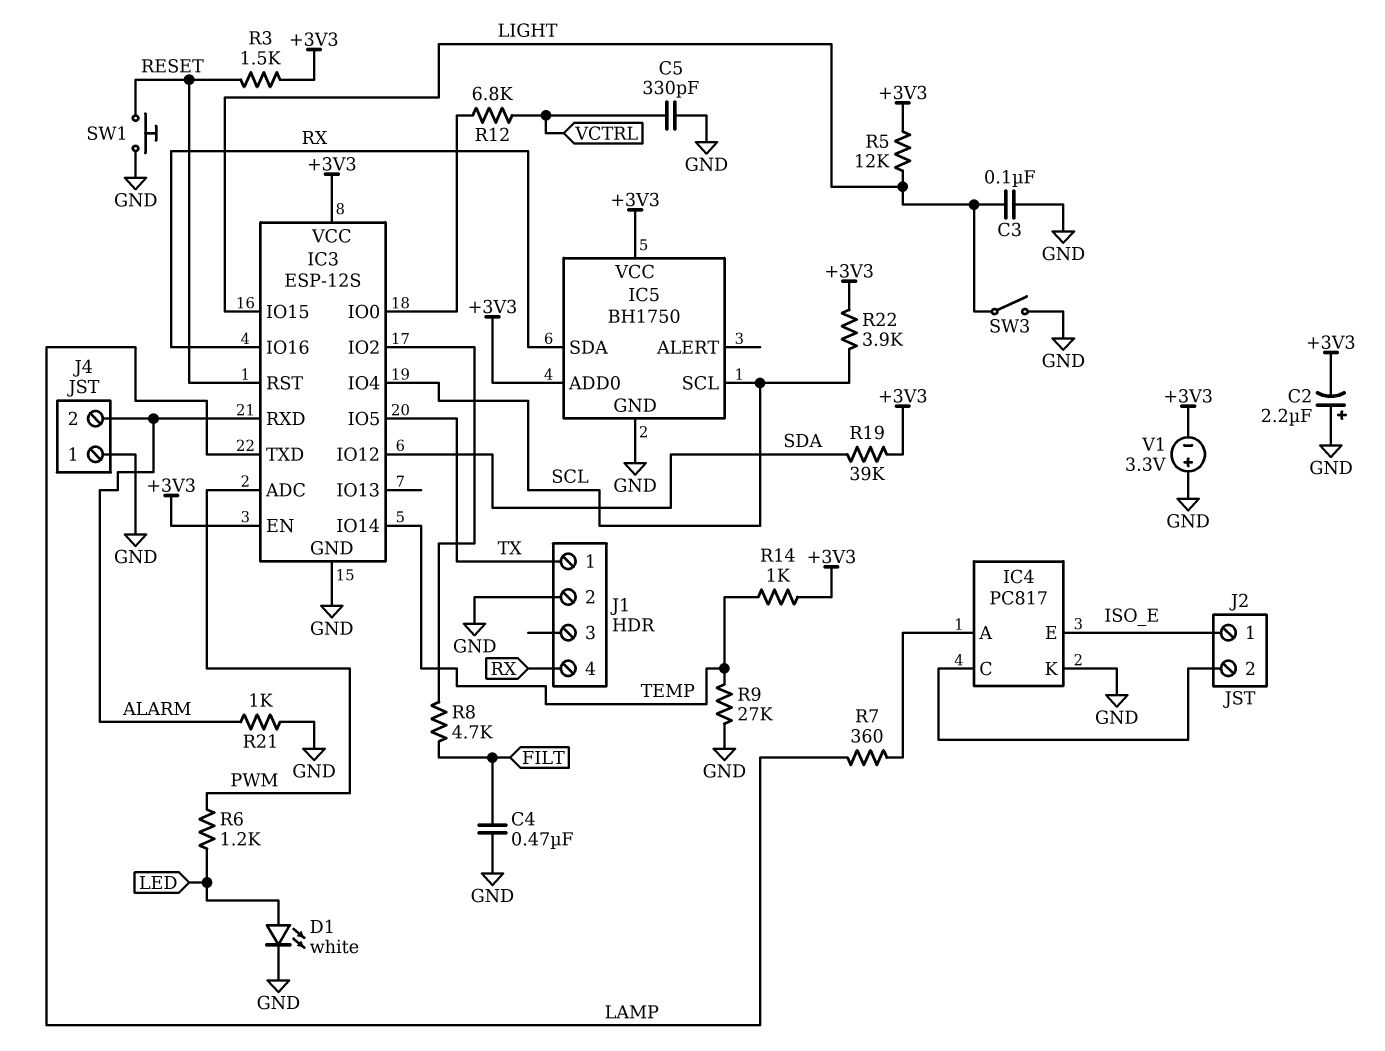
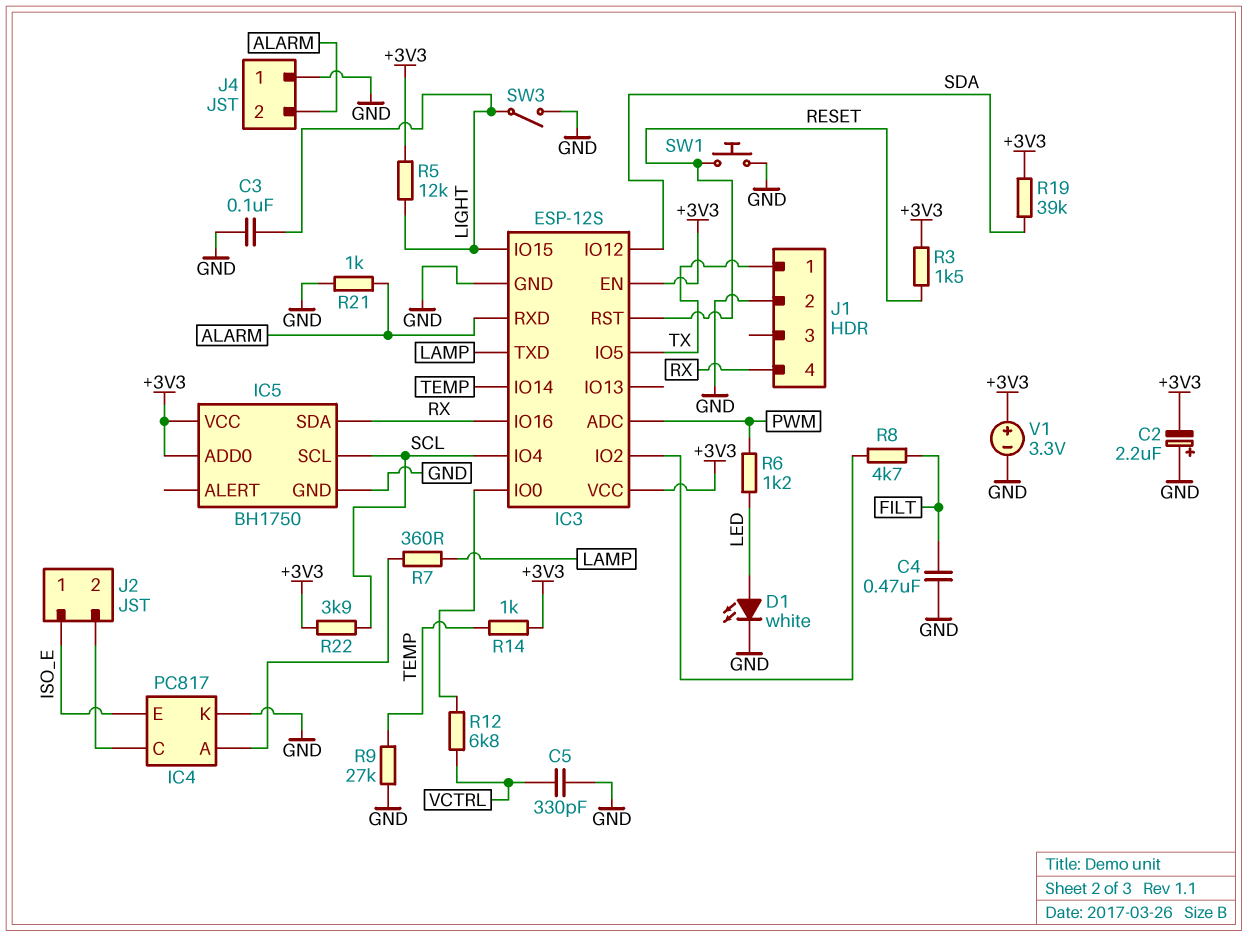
V1: 3.3V (plus GND, minus +3V3) -> 3.3V (plus +3V3, minus GND)

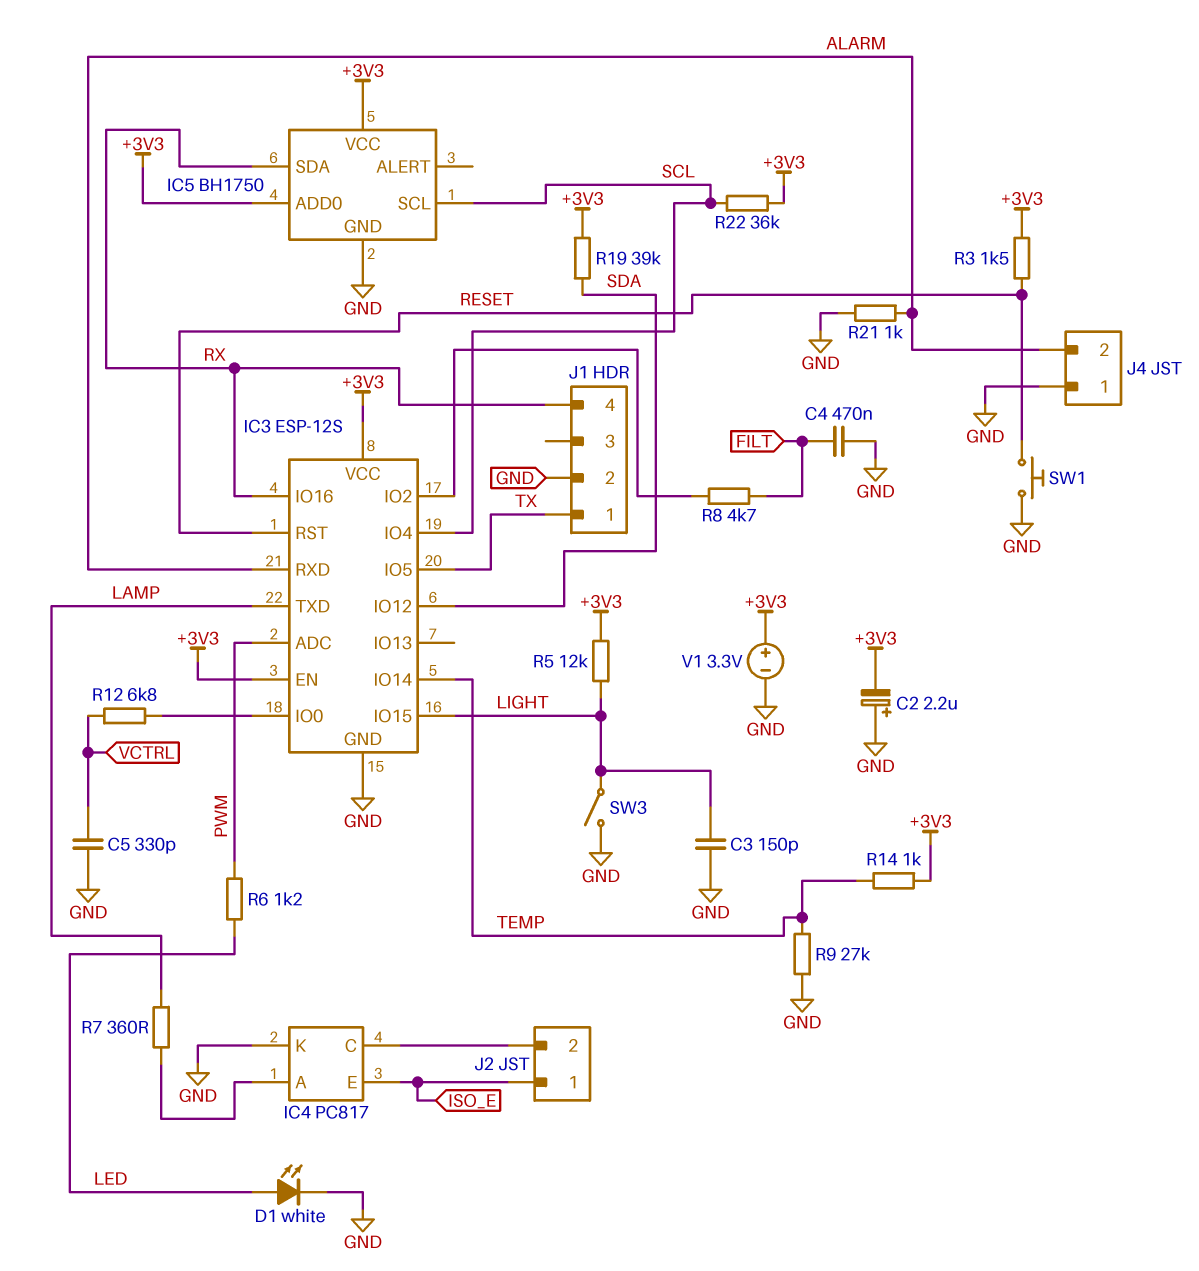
C3: 100nF (GND, LIGHT) -> 150pF (GND, LIGHT)
R22: 3.9k (+3V3, SCL) -> 36k (+3V3, SCL)

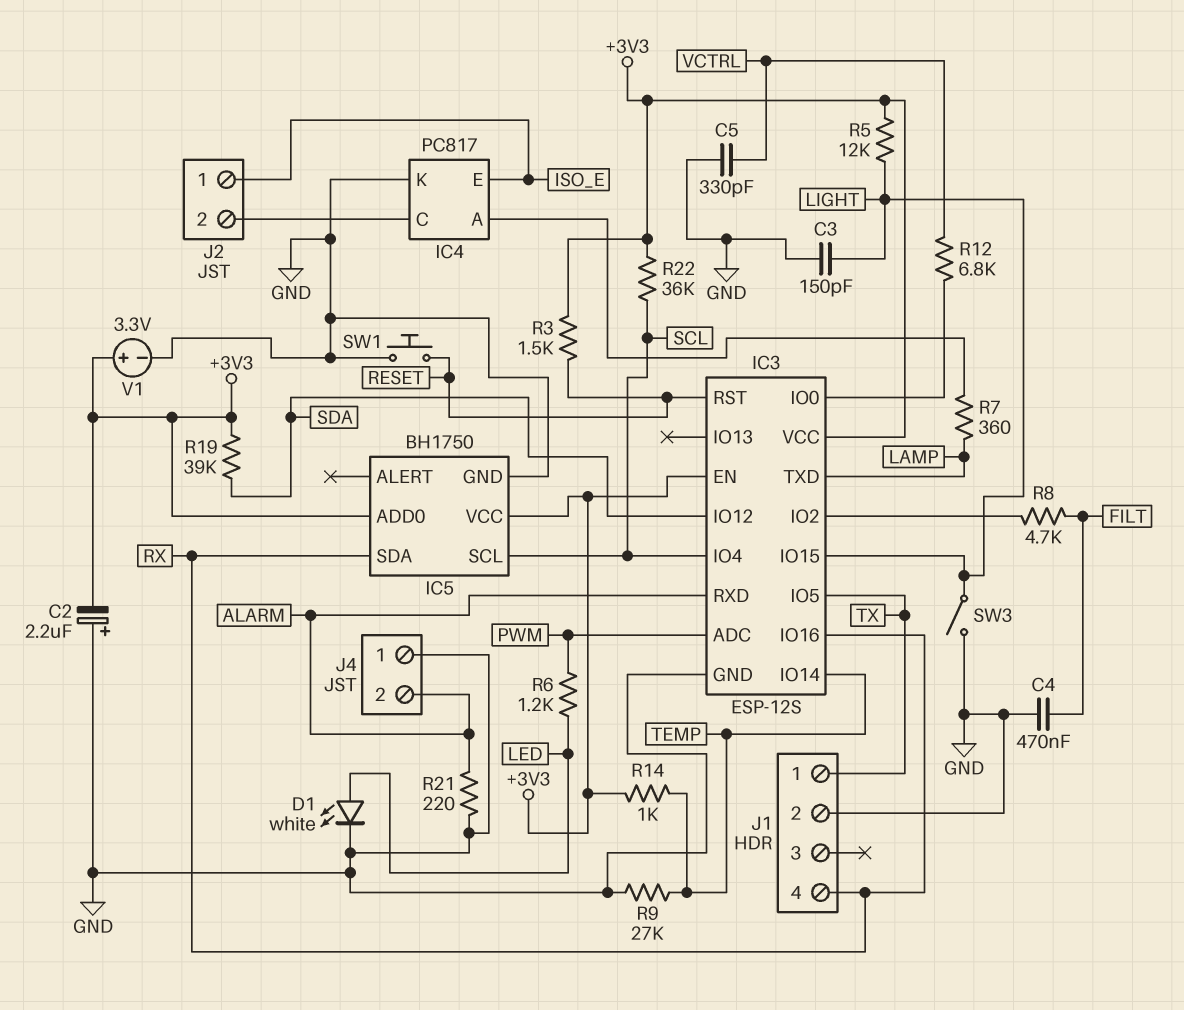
R21: 1k (ALARM, GND) -> 220 (ALARM, GND)

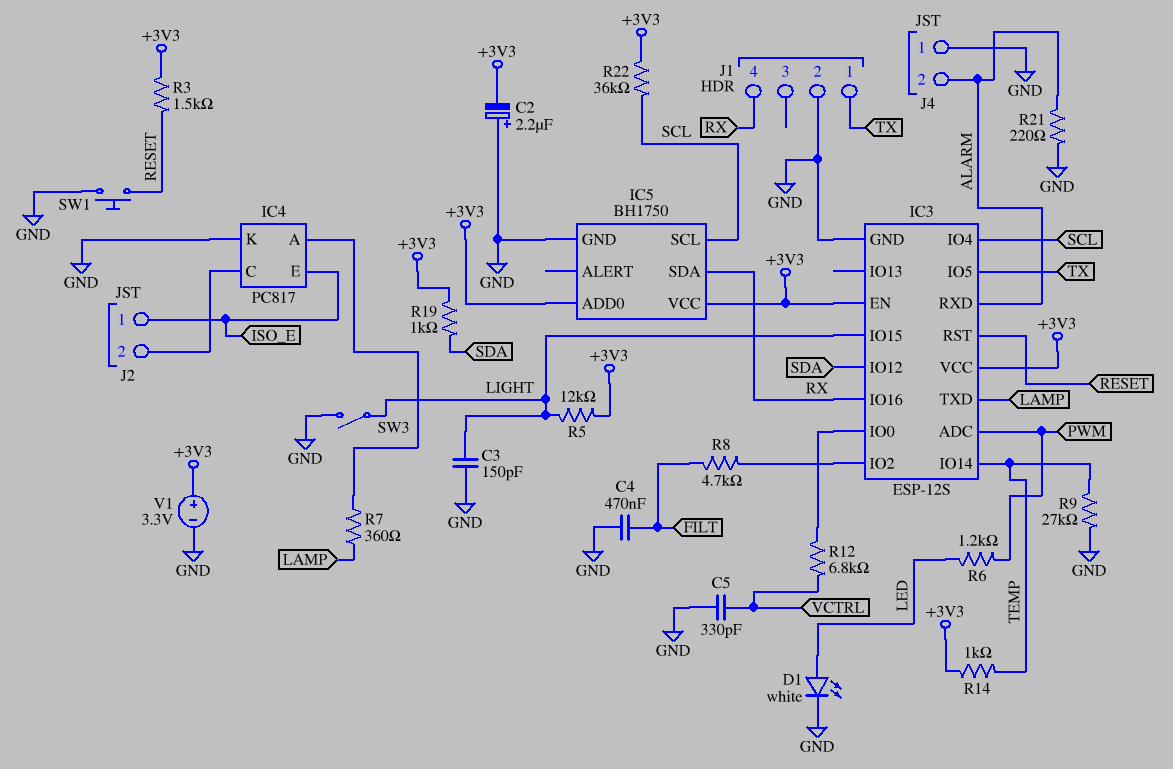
R19: 39k (+3V3, SDA) -> 1k (+3V3, SDA)

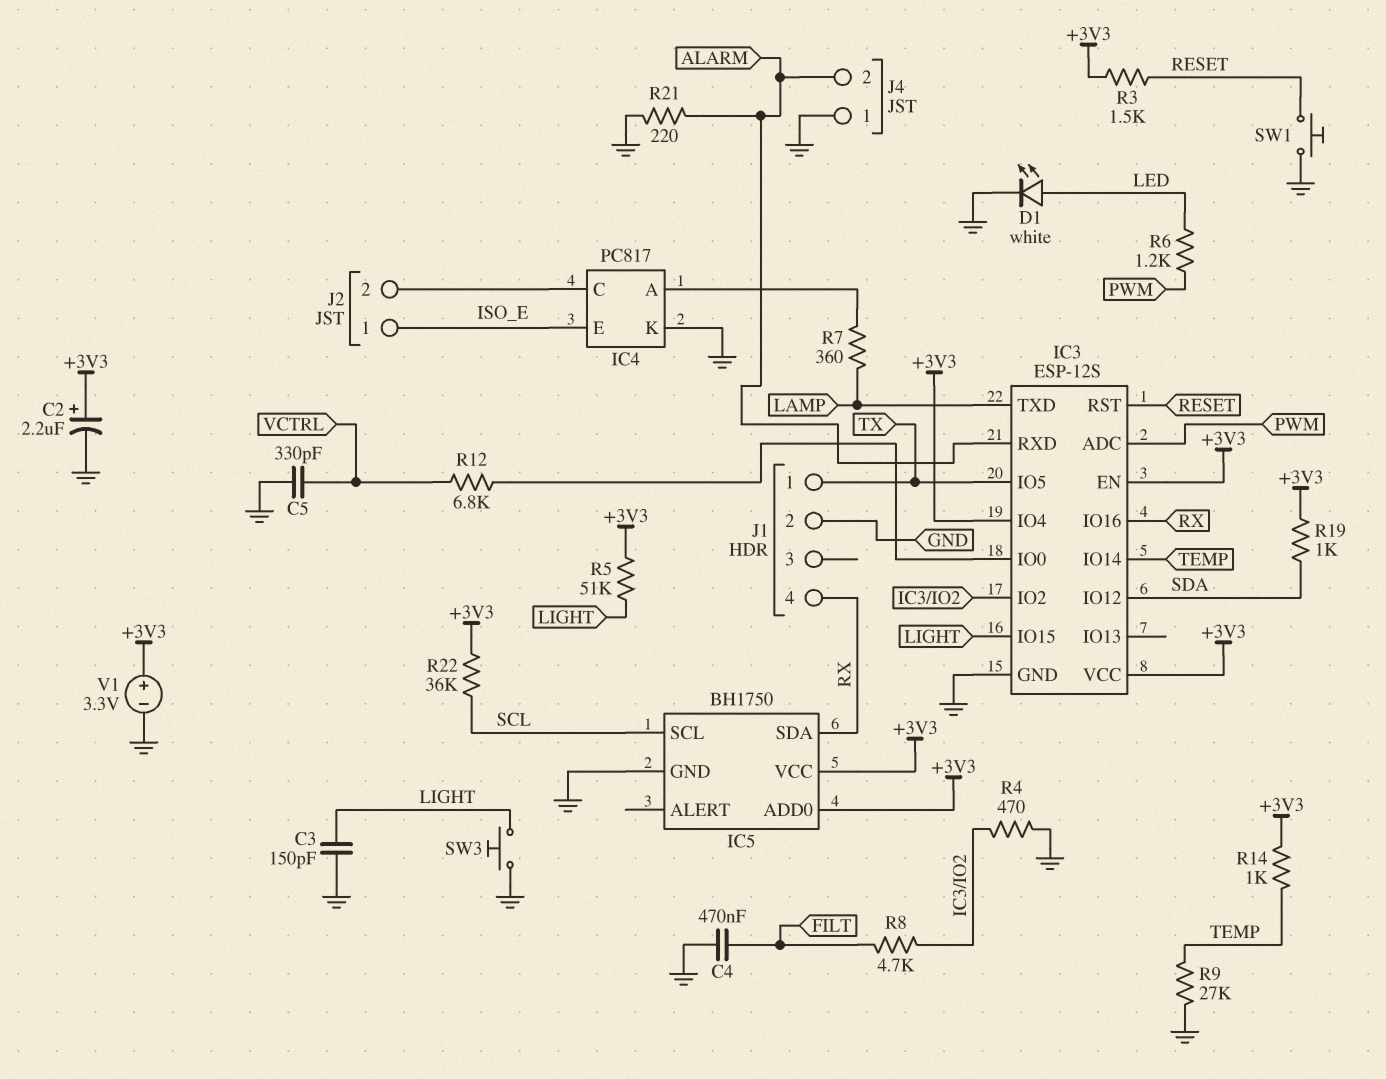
C2: 2.2uF (plus GND, minus +3V3) -> 2.2uF (plus +3V3, minus GND)
IC3 pin IO4: SCL -> +3V3
R4: none -> 470 (GND, IC3/IO2)
R5: 12k (+3V3, LIGHT) -> 51k (+3V3, LIGHT)
SW3: switch (GND, LIGHT) -> button (GND, LIGHT)

